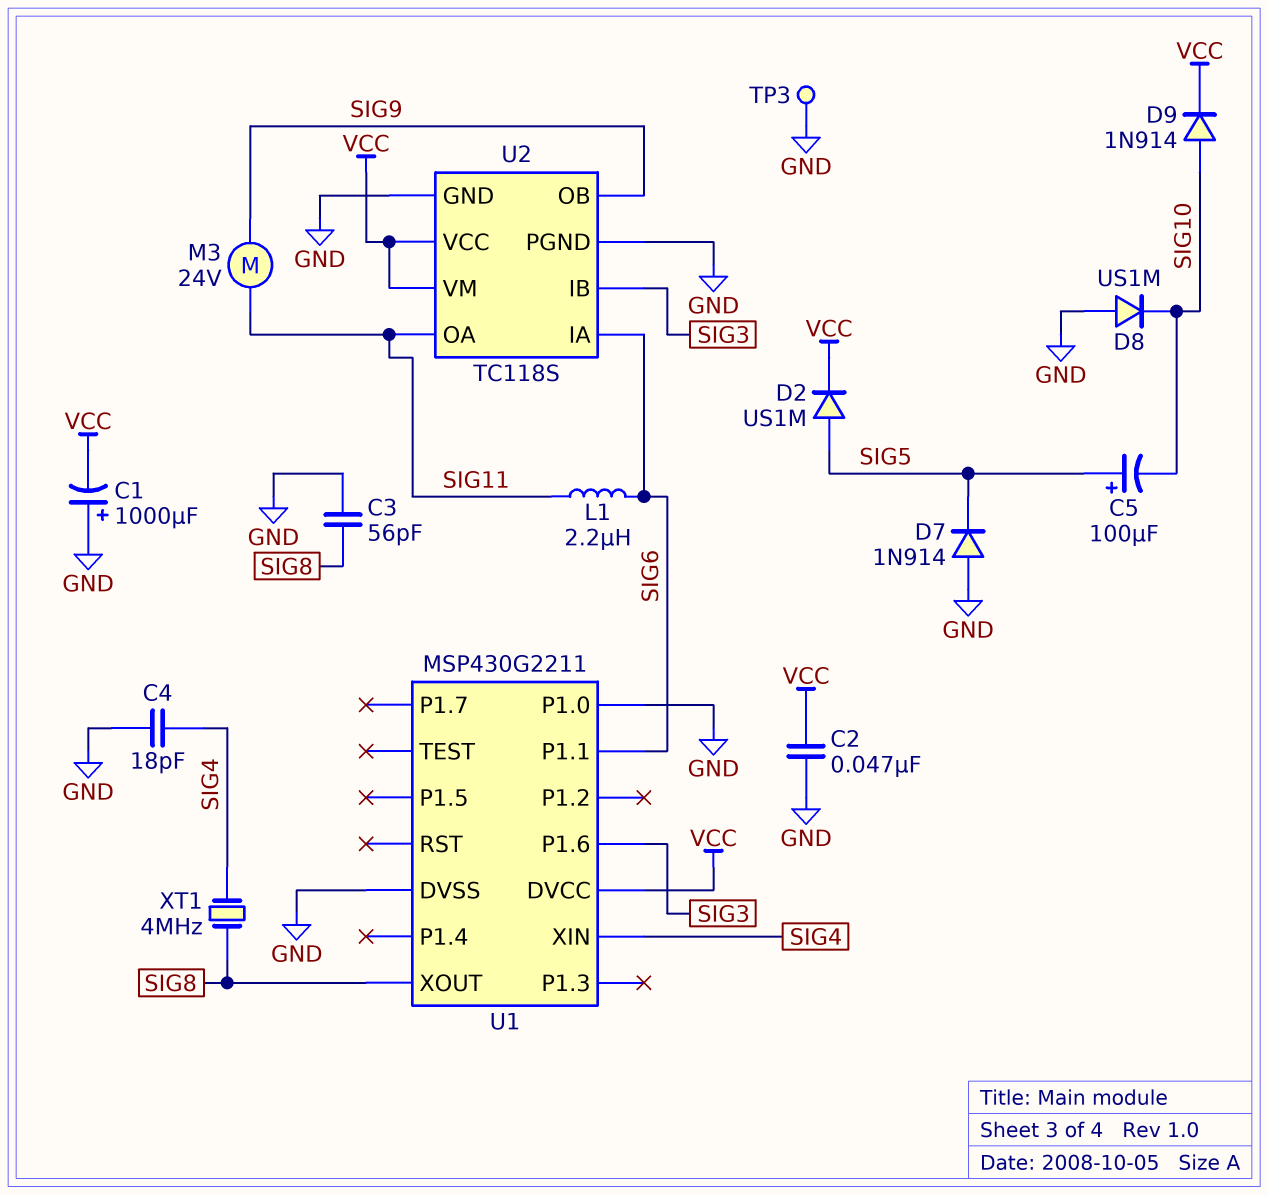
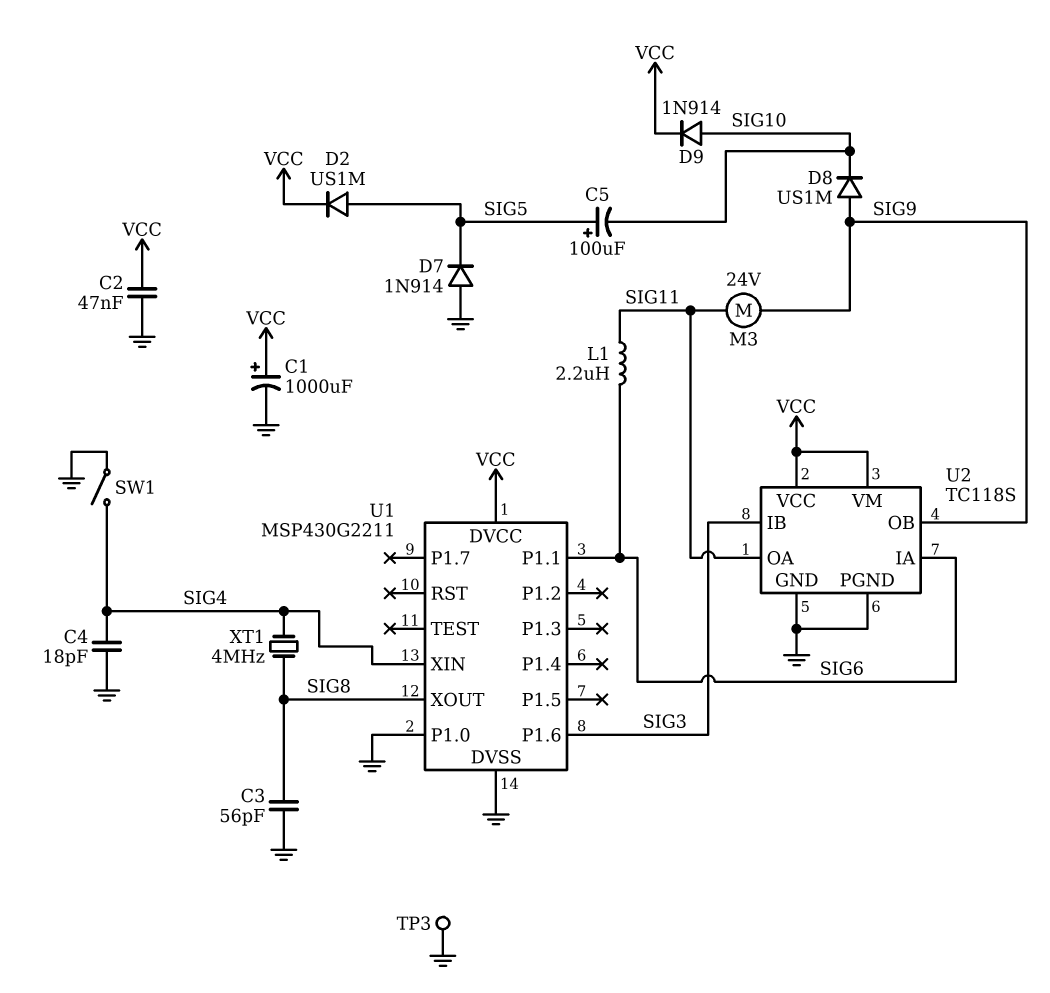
C1: 1000uF (plus GND, minus VCC) -> 1000uF (plus VCC, minus GND)
D8: diode US1M (A GND, K SIG10) -> diode US1M (A SIG9, K SIG10)
SW1: none -> switch (GND, SIG4)

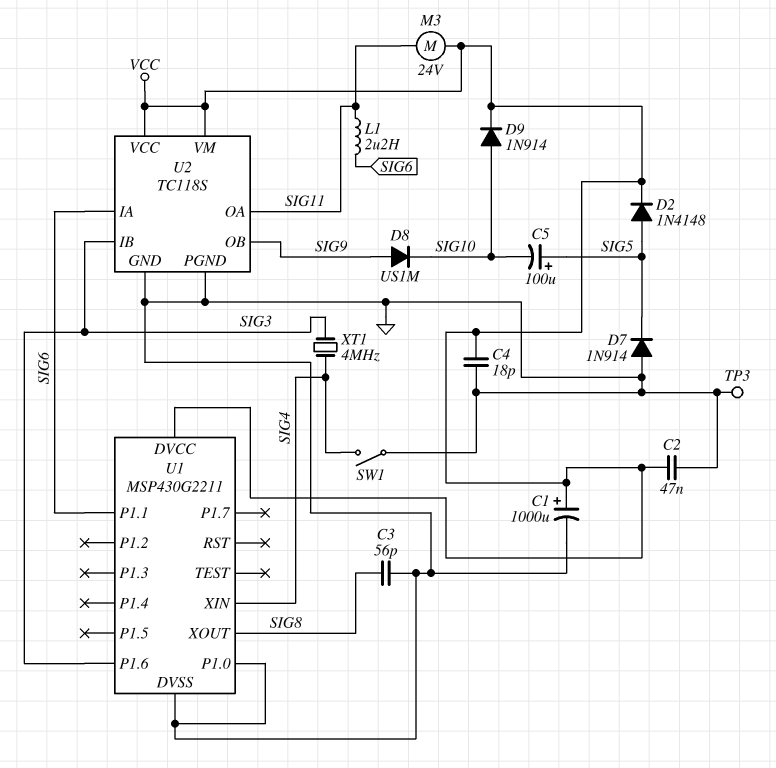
C4: 18pF (GND, SIG4) -> 18pF (GND, VCC)
D2: diode US1M (A SIG5, K VCC) -> diode 1N4148 (A SIG5, K VCC)
M3: motor 24V (SIG9, SIG11) -> motor 24V (SIG11, VCC)
XT1: 4MHz (SIG4, SIG8) -> 4MHz (SIG3, SIG4)

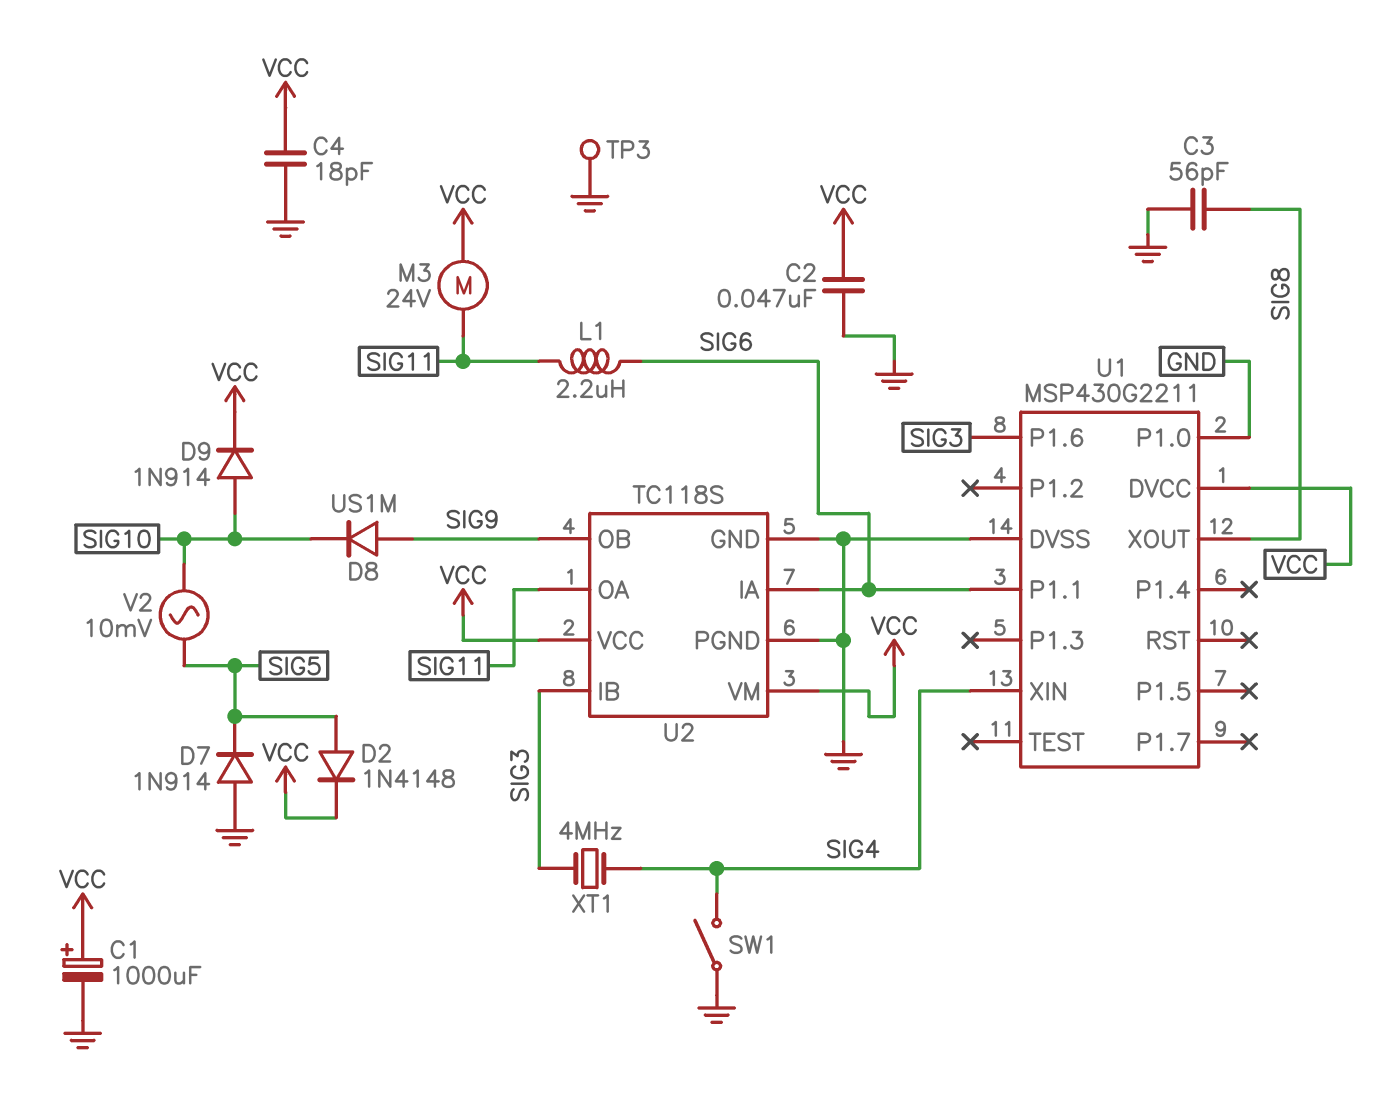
C5: 100uF (plus SIG5, minus SIG10) -> none
V2: none -> AC 10mV (SIG5, SIG10)

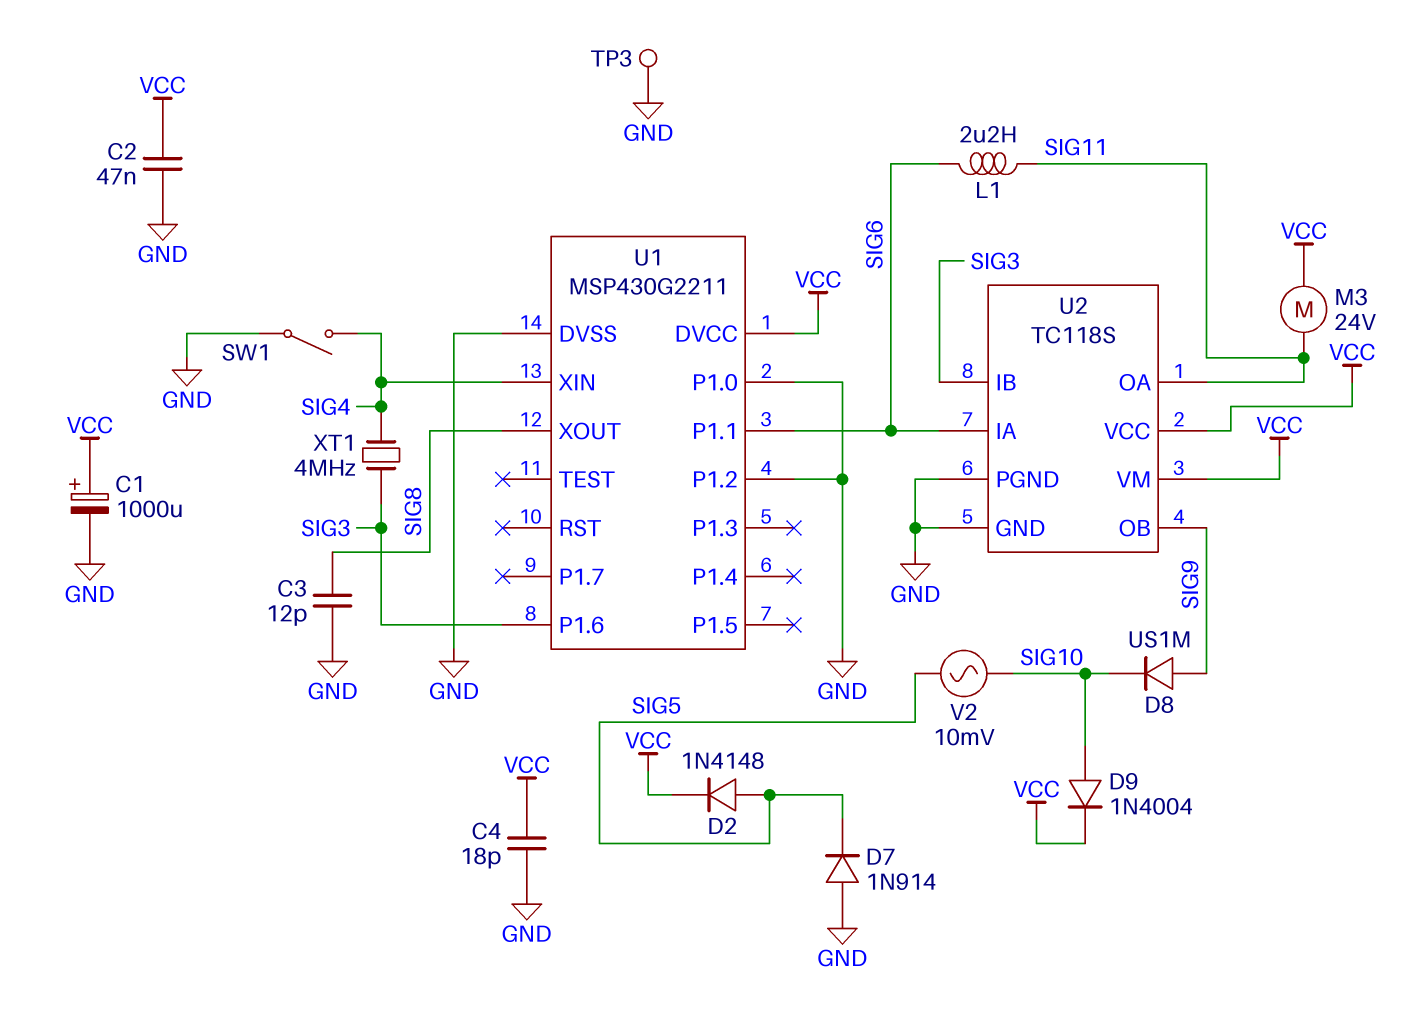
C3: 56pF (GND, SIG8) -> 12pF (GND, SIG8)
D9: diode 1N914 (A SIG10, K VCC) -> diode 1N4004 (A SIG10, K VCC)
U1 pin P1.2: none -> GND

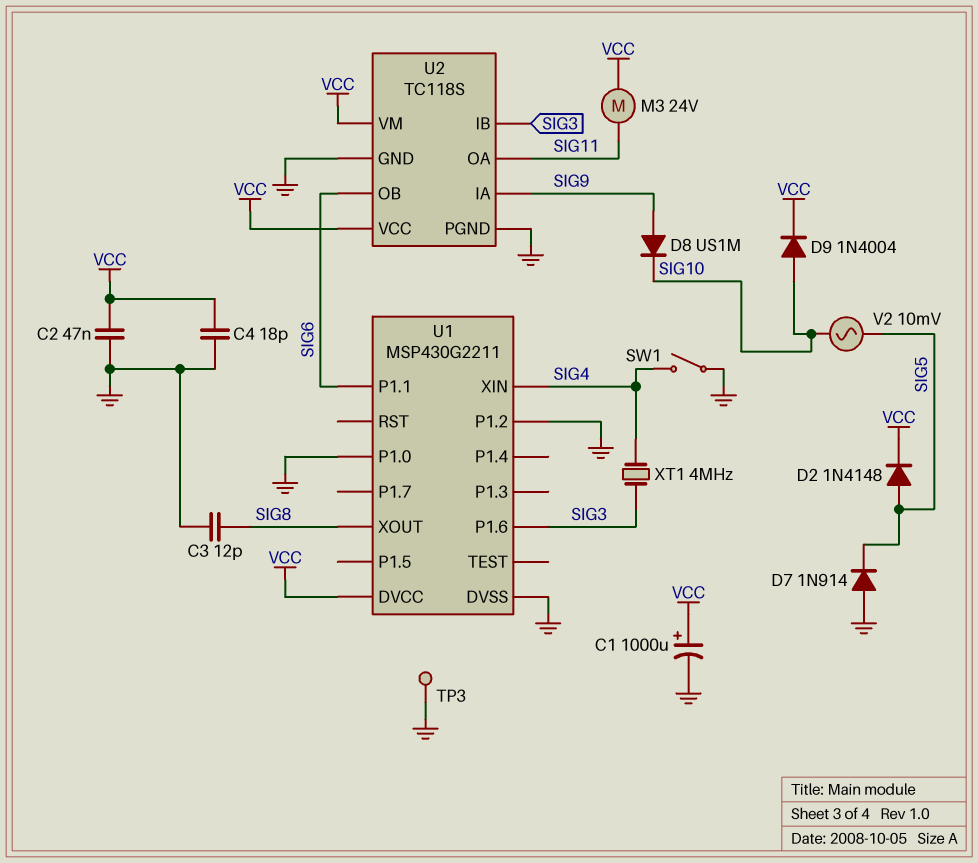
L1: 2.2uH (SIG6, SIG11) -> none
U2 pin IA: SIG6 -> SIG9
U2 pin OB: SIG9 -> SIG6

